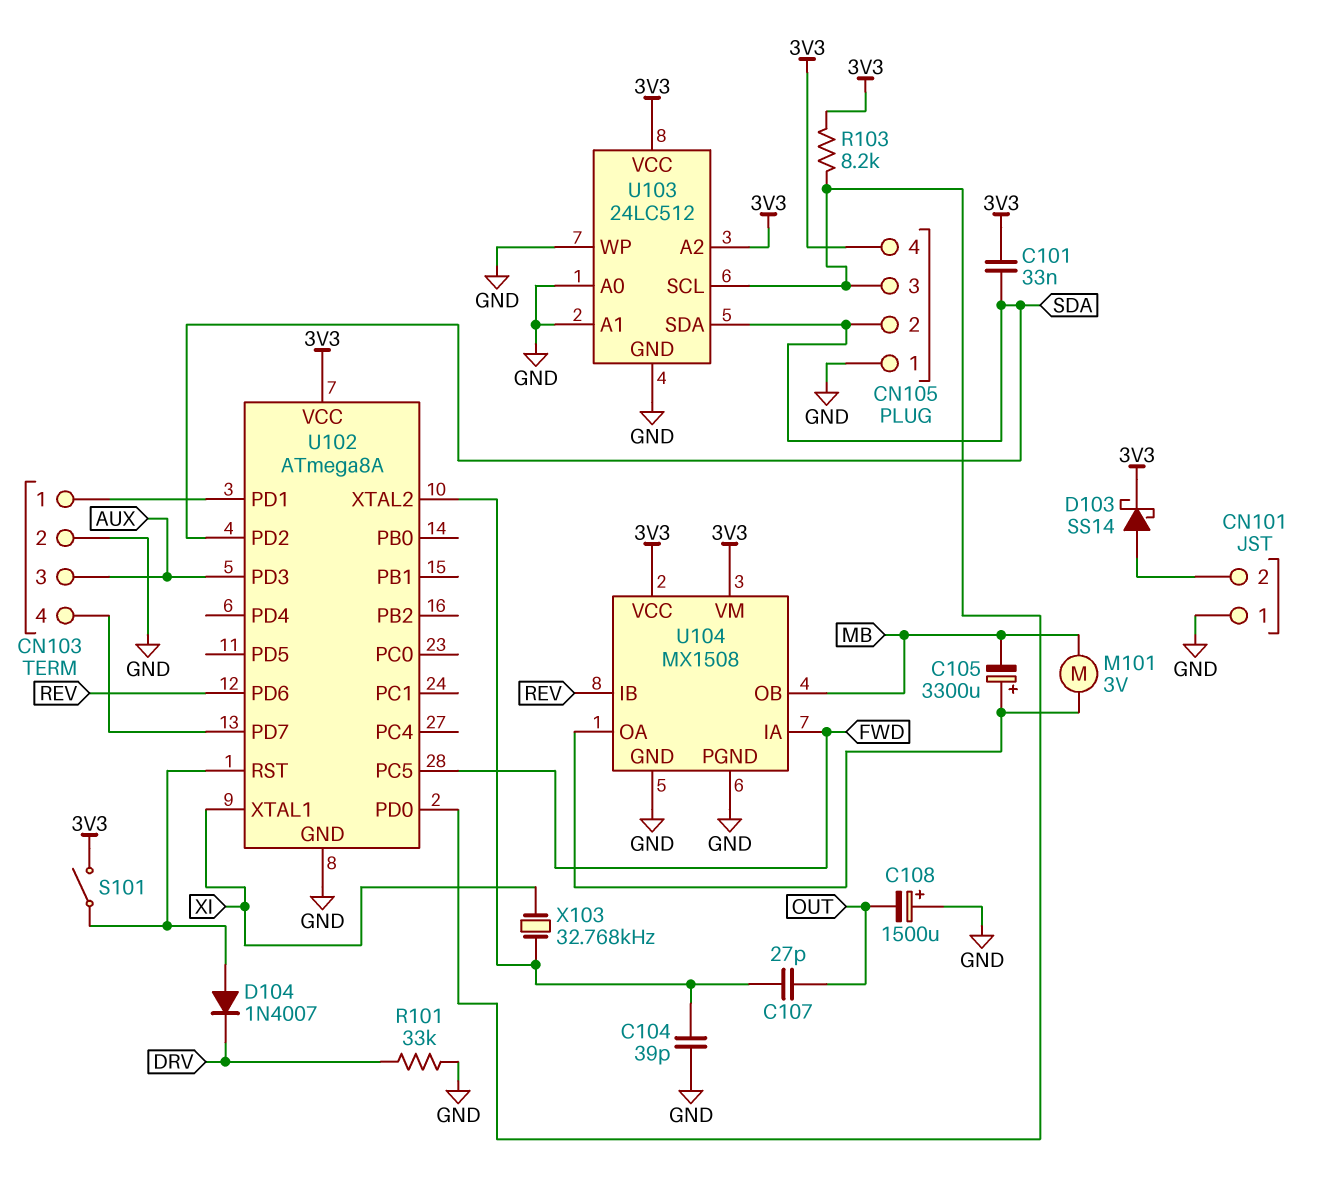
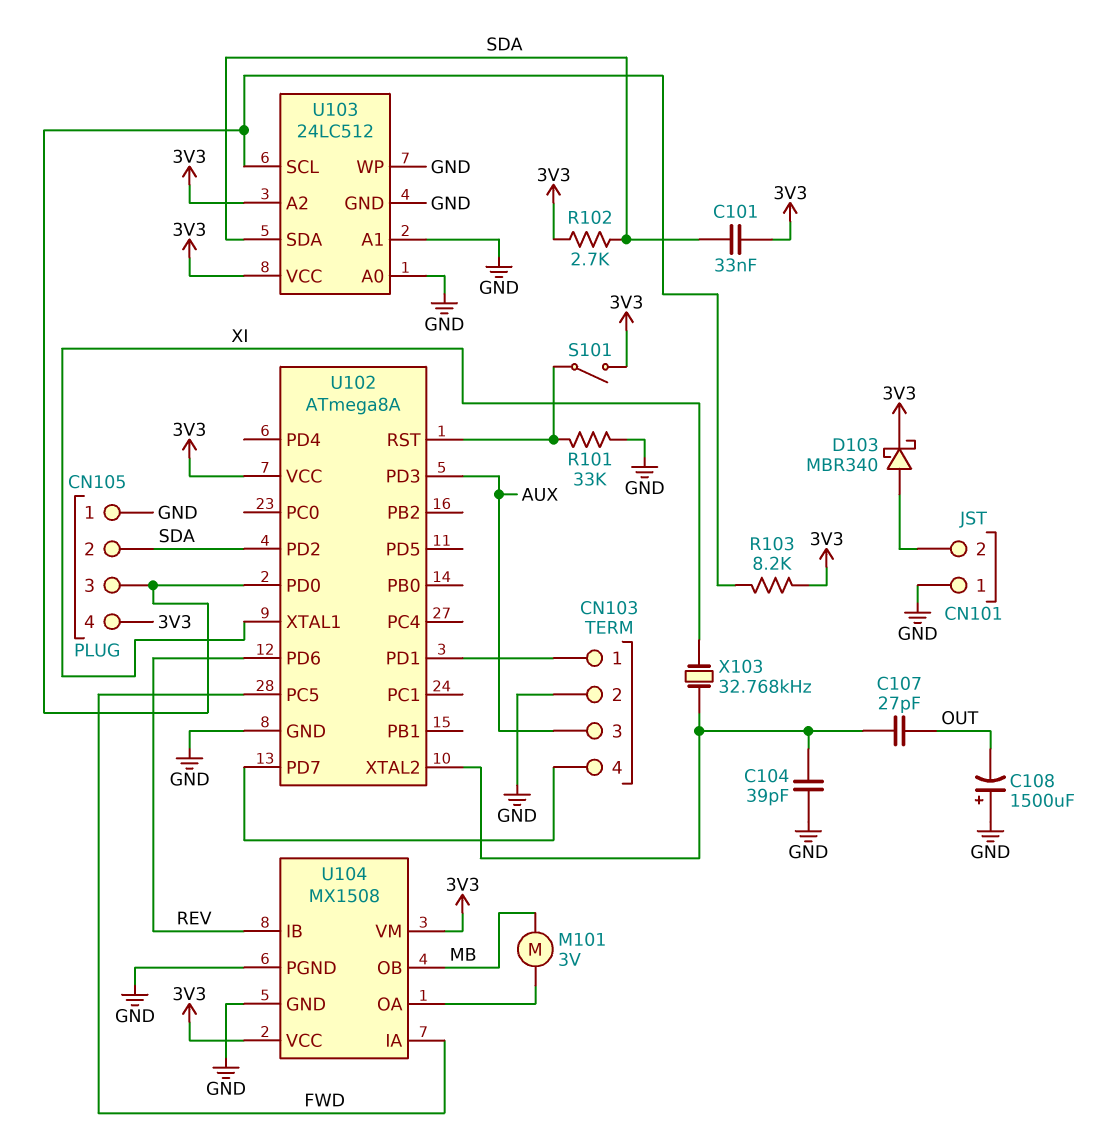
C105: 3300uF (plus U104/OA, minus MB) -> none
D103: schottky SS14 (A CN101/2, K 3V3) -> schottky MBR340 (A CN101/2, K 3V3)
D104: diode 1N4007 (A U102/RST, K DRV) -> none
R101: 33k (DRV, GND) -> 33k (GND, U102/RST)
R102: none -> 2.7k (3V3, SDA)

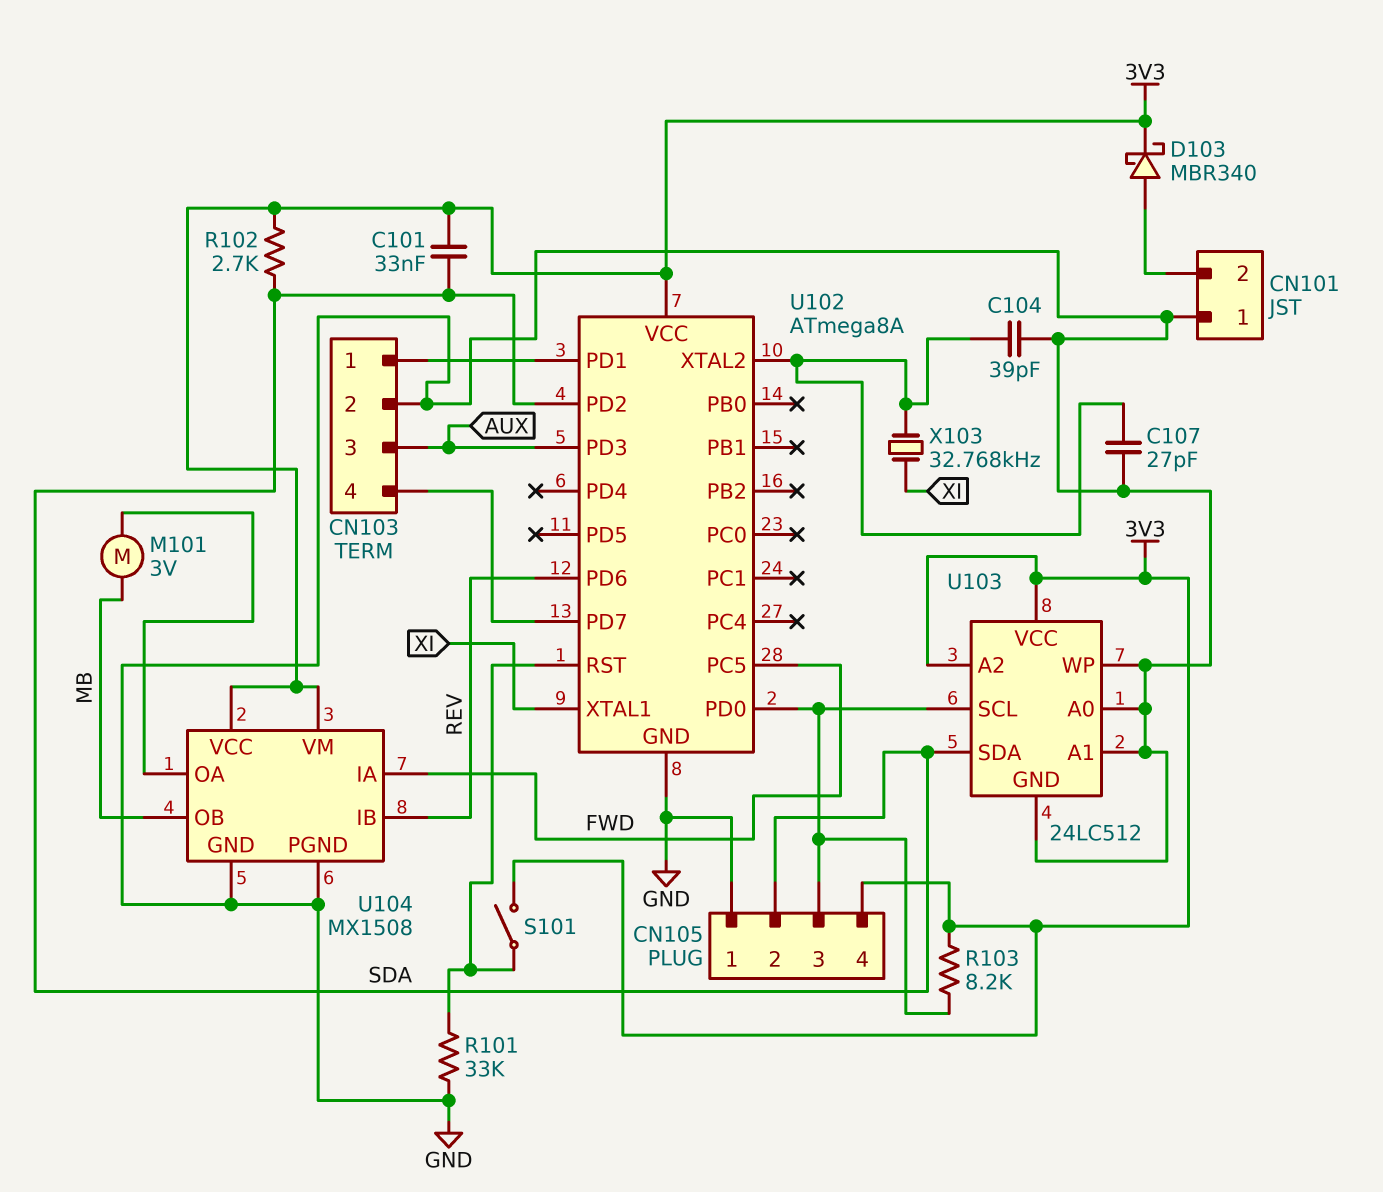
C107: 27pF (OUT, U102/XTAL2) -> 27pF (GND, U102/XTAL2)
C108: 1500uF (plus GND, minus OUT) -> none

